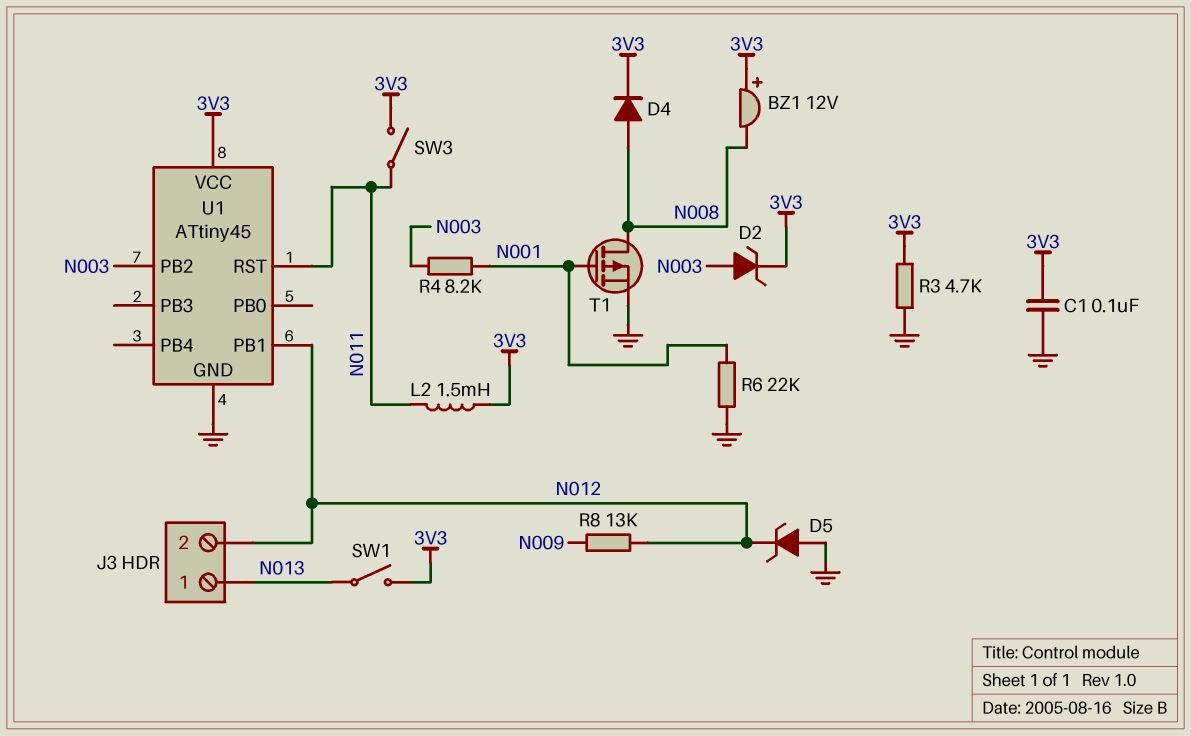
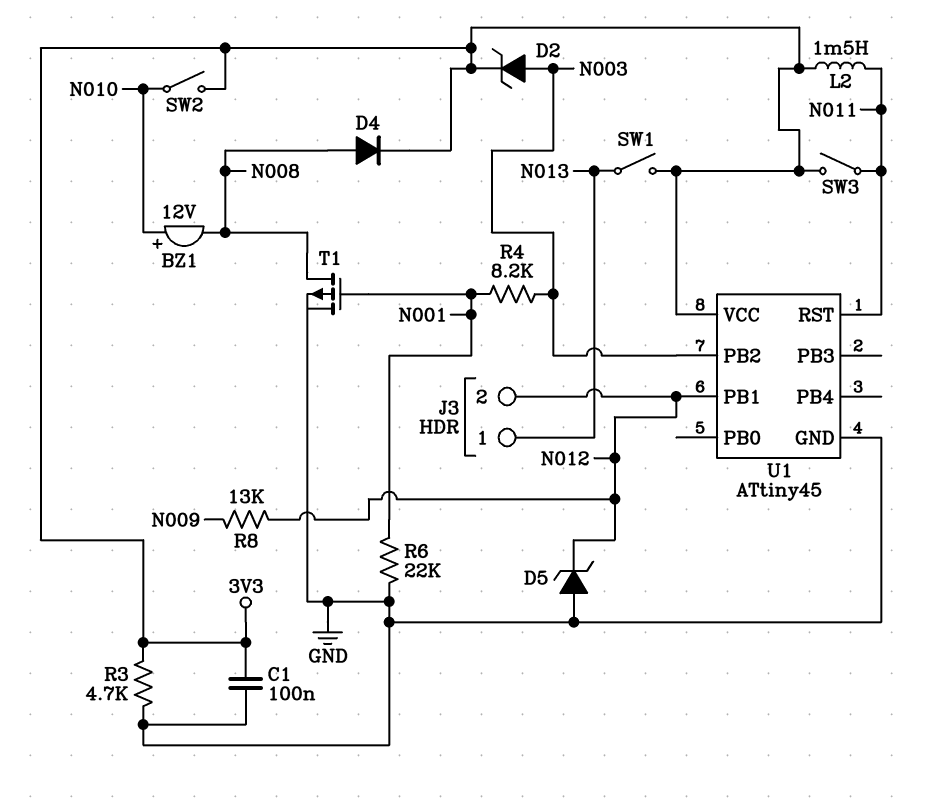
BZ1: buzzer 12V (plus 3V3, minus N008) -> buzzer 12V (plus N010, minus N008)
SW2: none -> switch (3V3, N010)

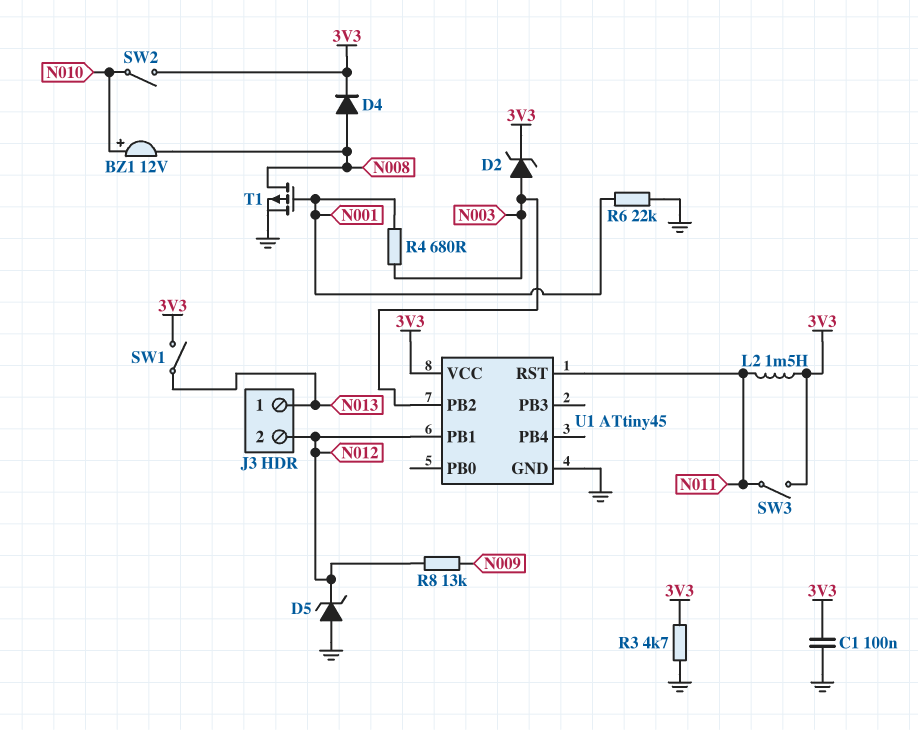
R4: 8.2k (N001, N003) -> 680 (N001, N003)

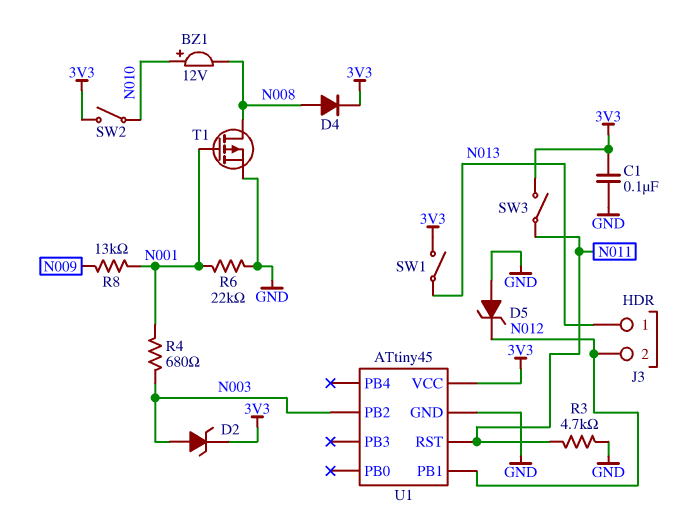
L2: 1.5mH (3V3, N011) -> none
R3: 4.7k (3V3, GND) -> 4.7k (GND, N011)
R8: 13k (N009, N012) -> 13k (N001, N009)

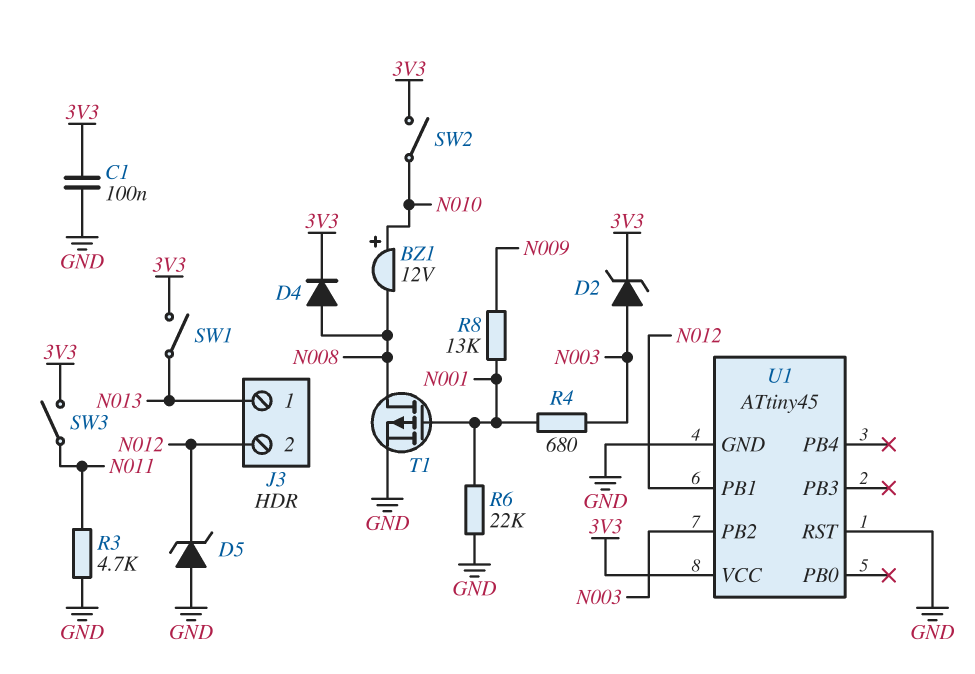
U1 pin RST: N011 -> GND

